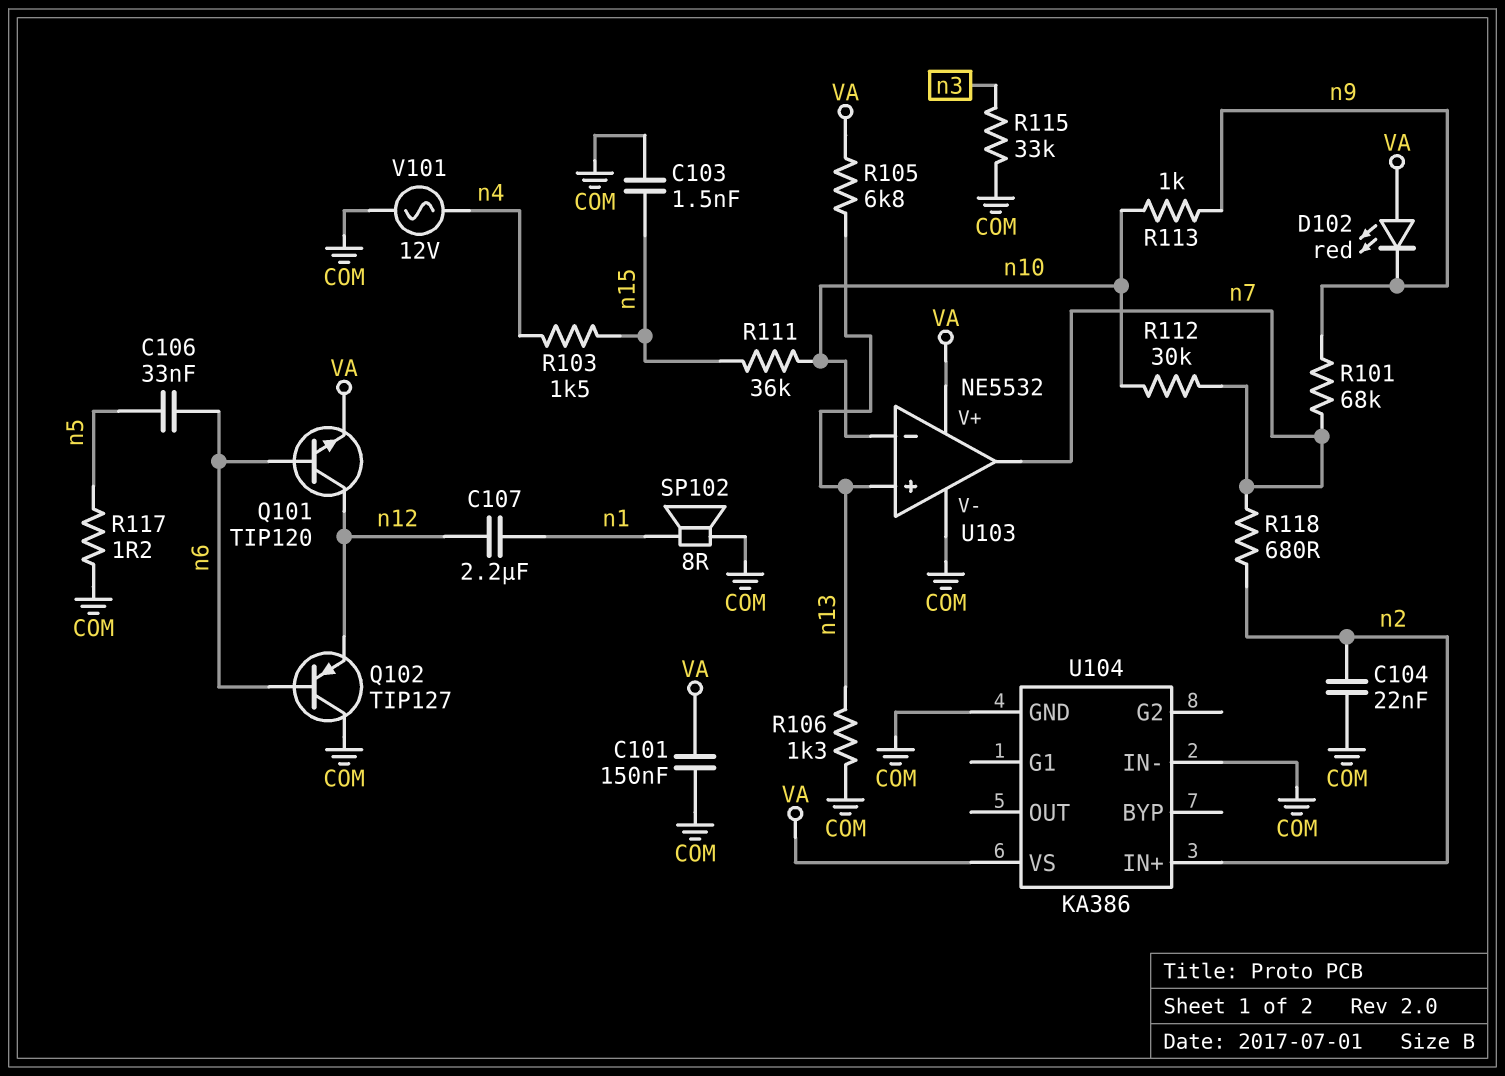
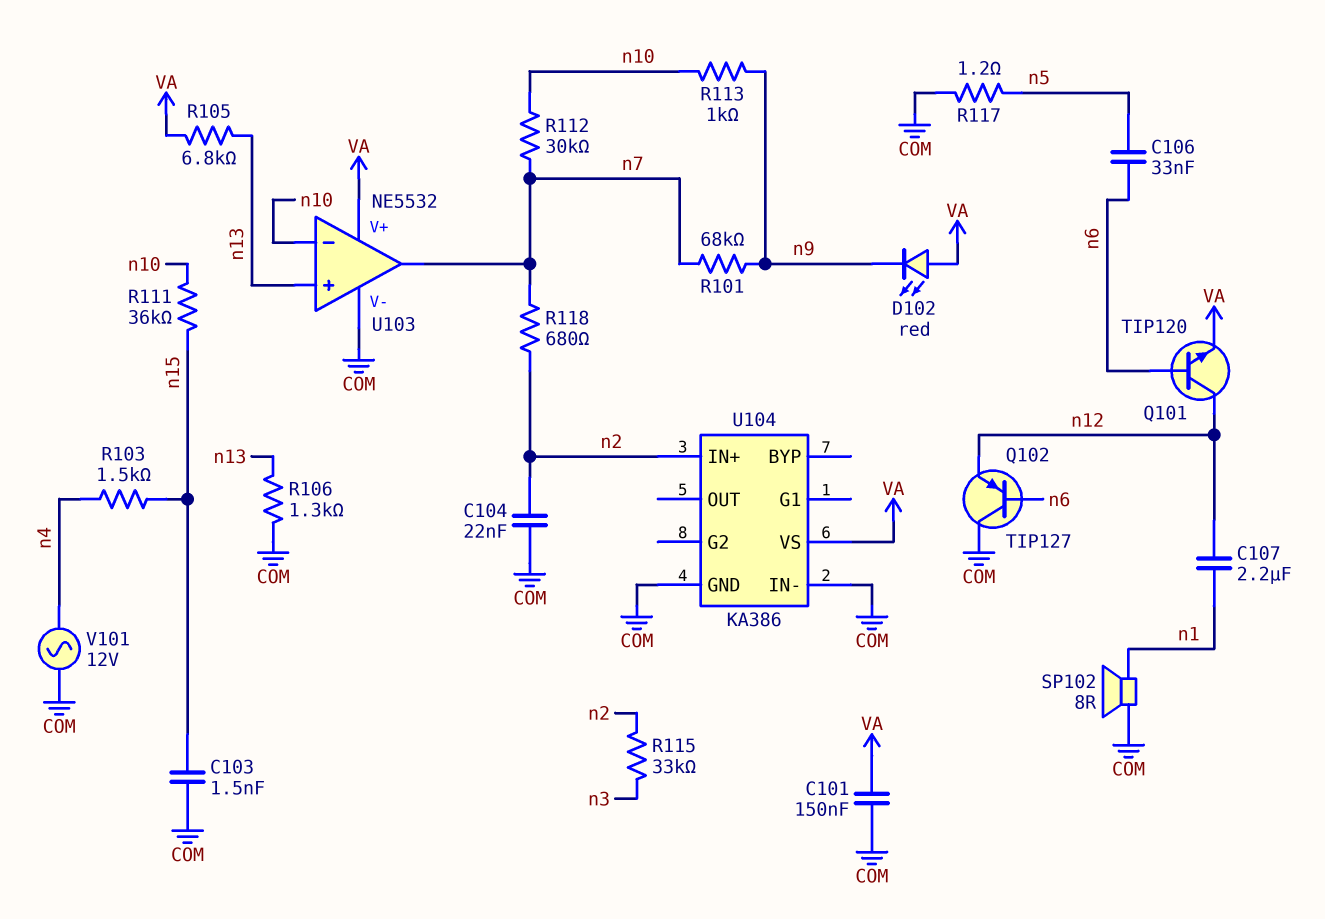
R115: 33k (COM, n3) -> 33k (n2, n3)

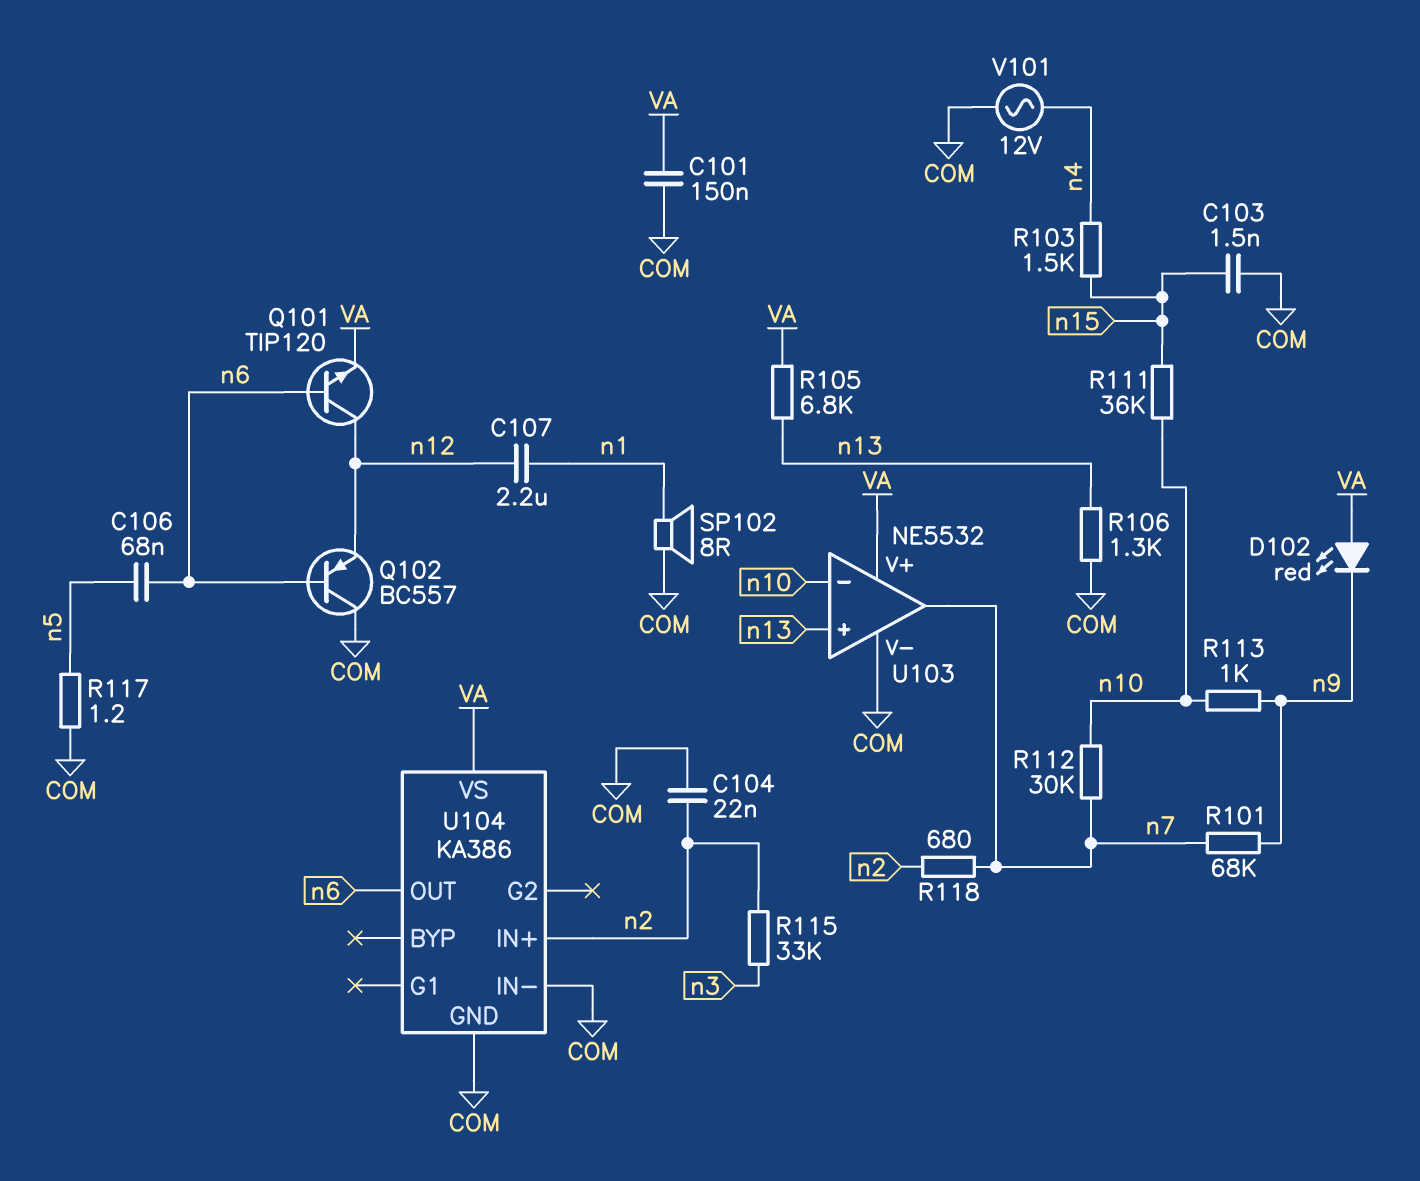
C106: 33nF (n5, n6) -> 68nF (n5, n6)
Q102: PNP TIP127 (B n6, C COM, E n12) -> PNP BC557 (B n6, C COM, E n12)
U104 pin OUT: none -> n6

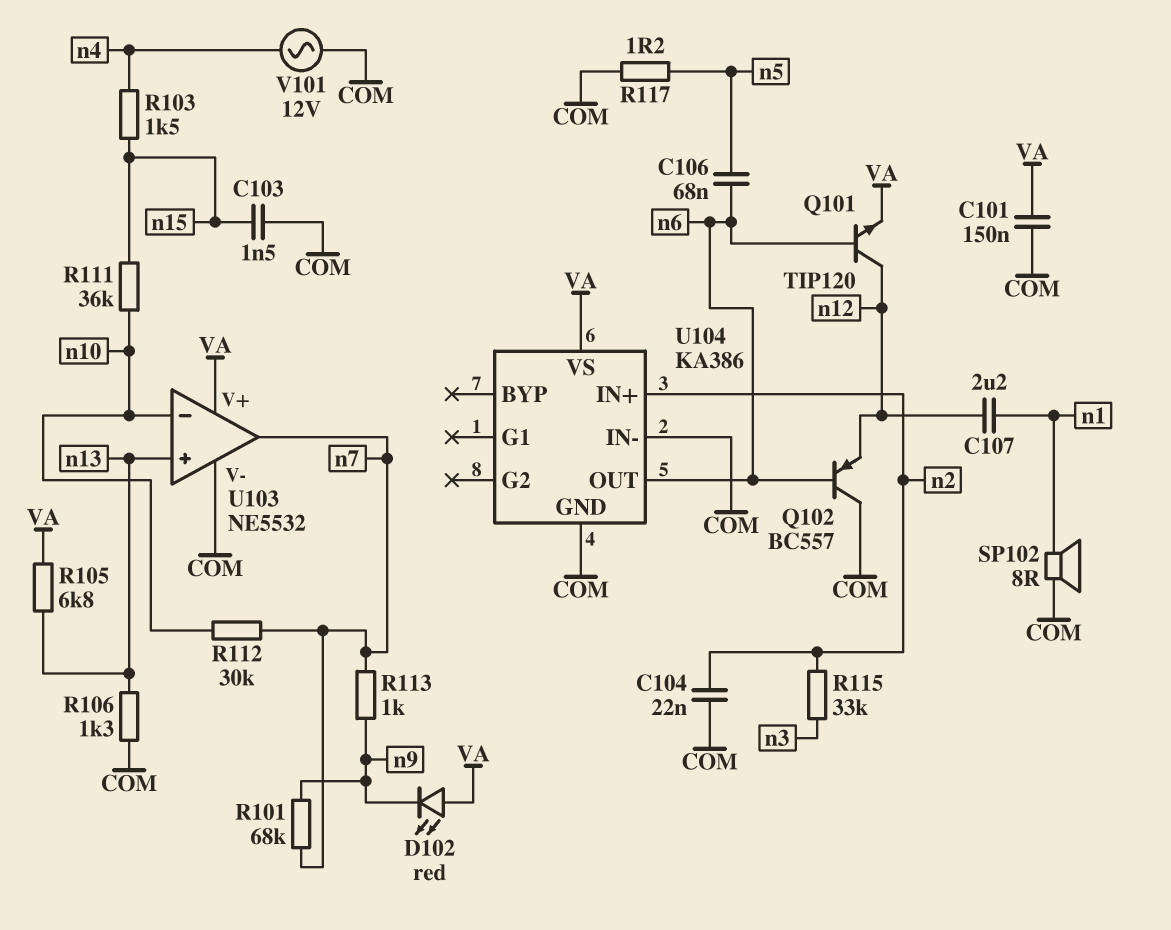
R113: 1k (n9, n10) -> 1k (n7, n9)
R118: 680 (n2, n7) -> none

